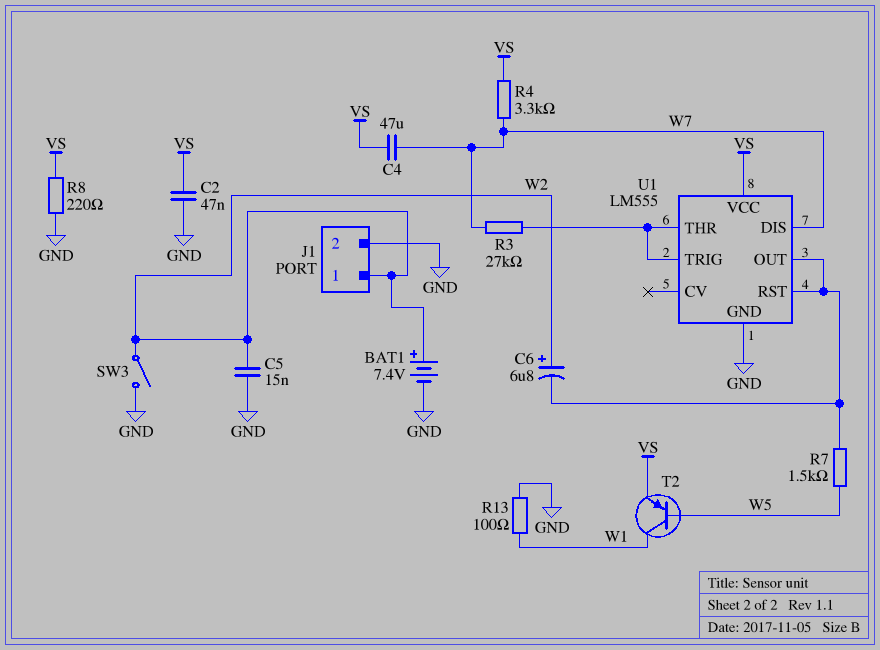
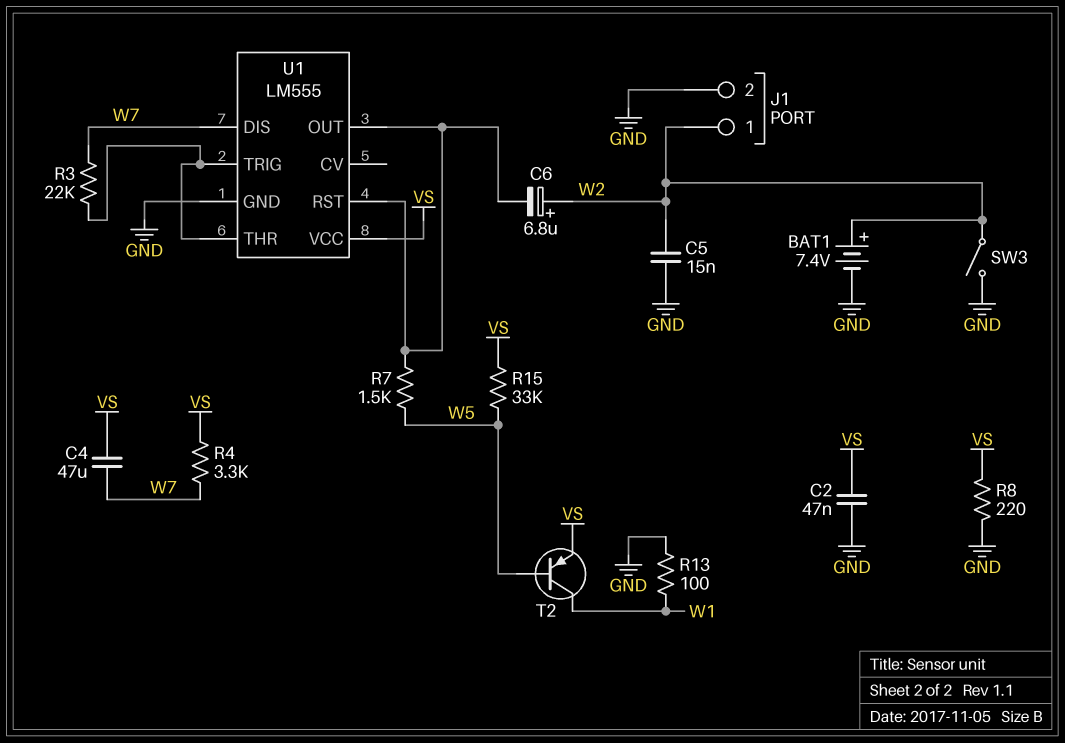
R3: 27k (U1/THR, W7) -> 22k (U1/THR, W7)
R15: none -> 33k (VS, W5)

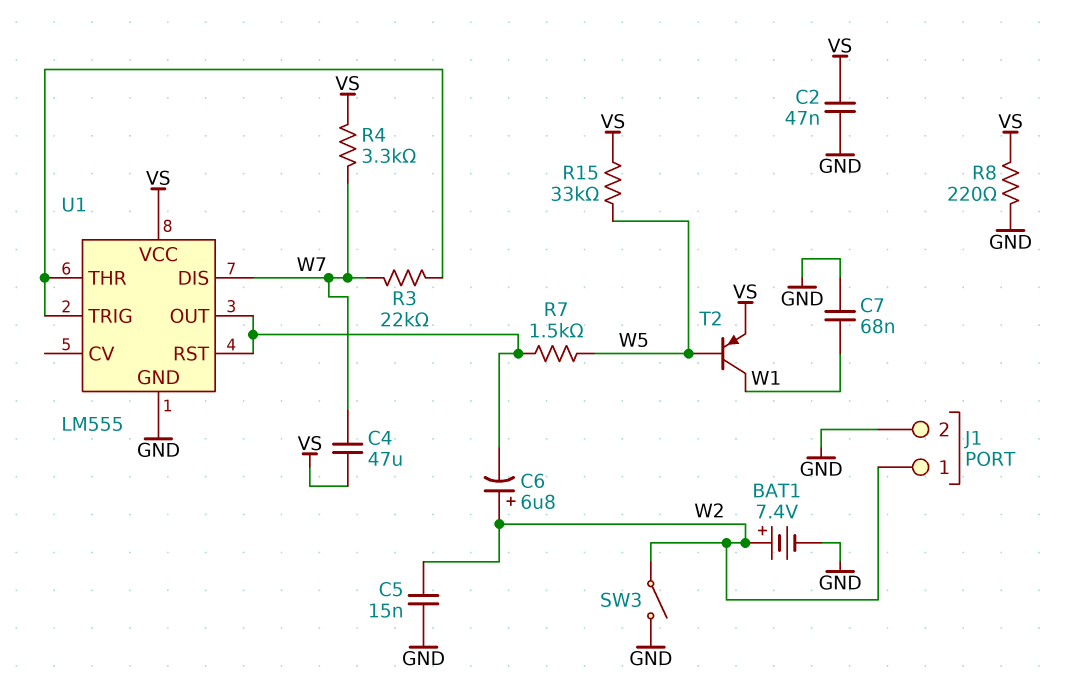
C7: none -> 68nF (GND, W1)
R13: 100 (GND, W1) -> none

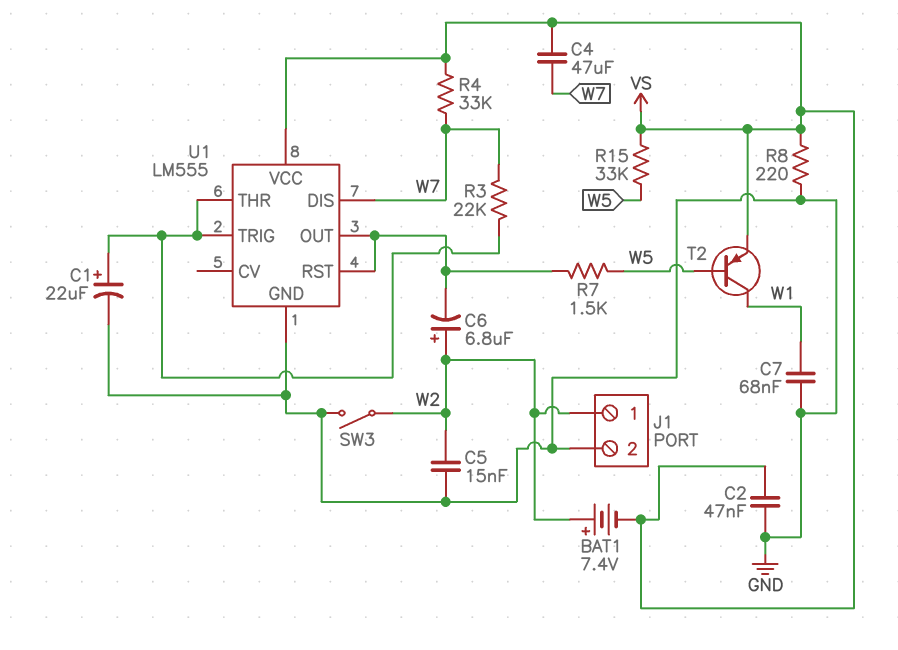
BAT1: 7.4V (plus W2, minus GND) -> 7.4V (plus W2, minus VS)
C1: none -> 22uF (plus U1/THR, minus GND)
R4: 3.3k (VS, W7) -> 33k (VS, W7)

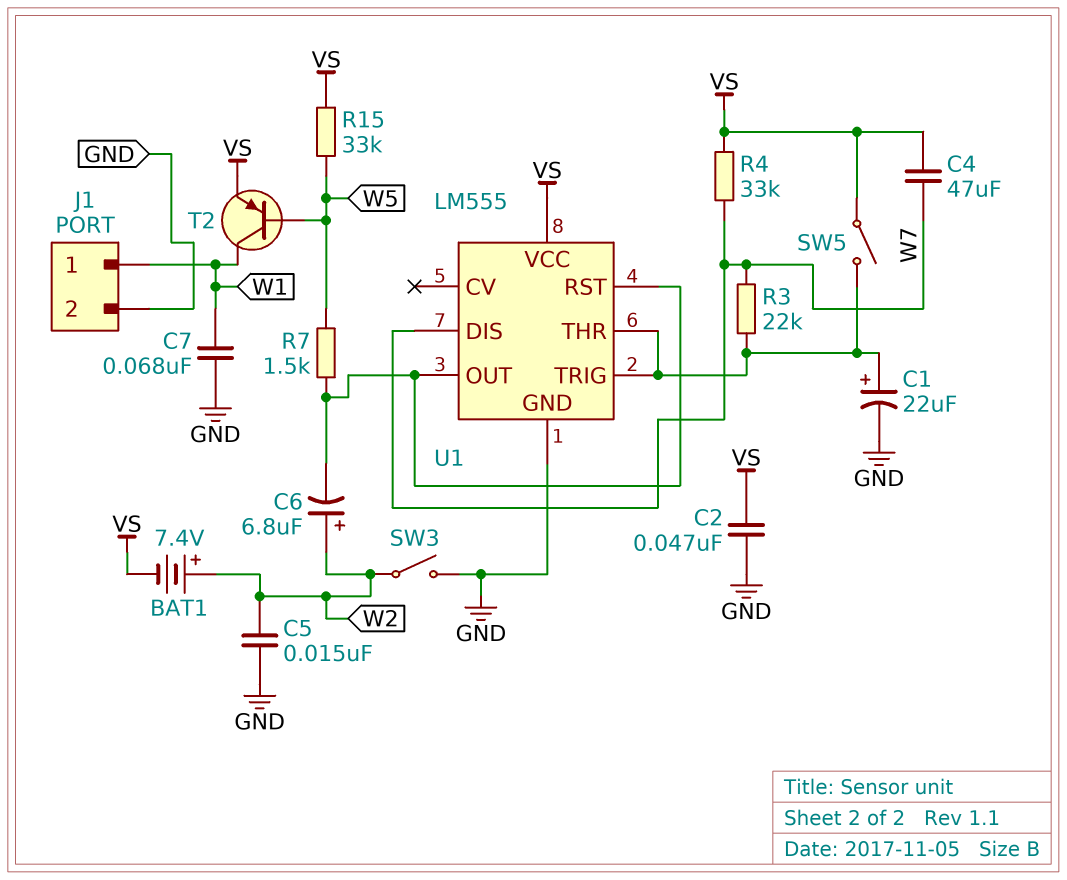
J1 pin 1: W2 -> W1
R8: 220 (GND, VS) -> none
SW5: none -> switch (U1/THR, VS)

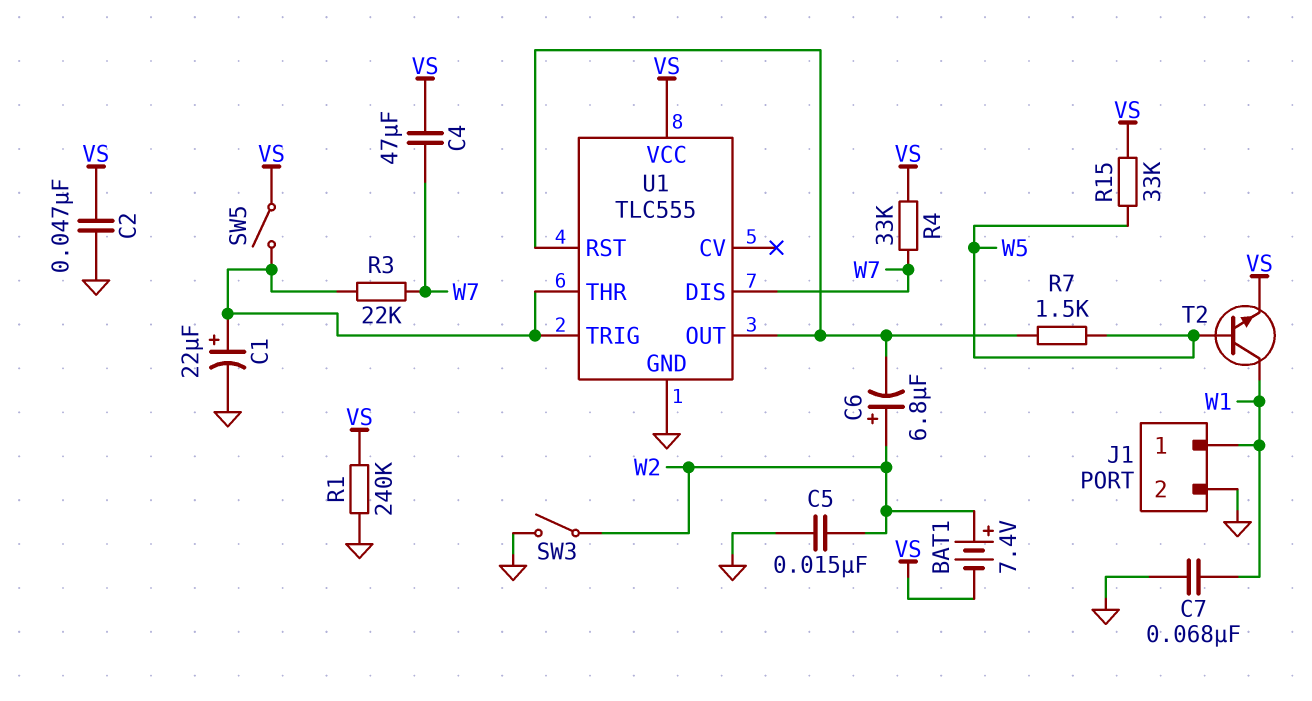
R1: none -> 240k (GND, VS)
T2: PNP (B W5, C W1, E VS) -> NPN (B W5, C W1, E VS)
U1: LM555 -> TLC555

